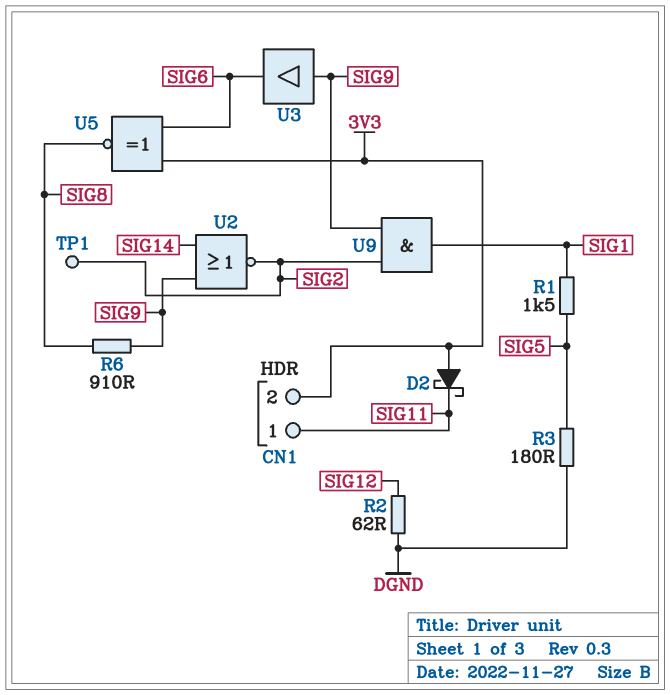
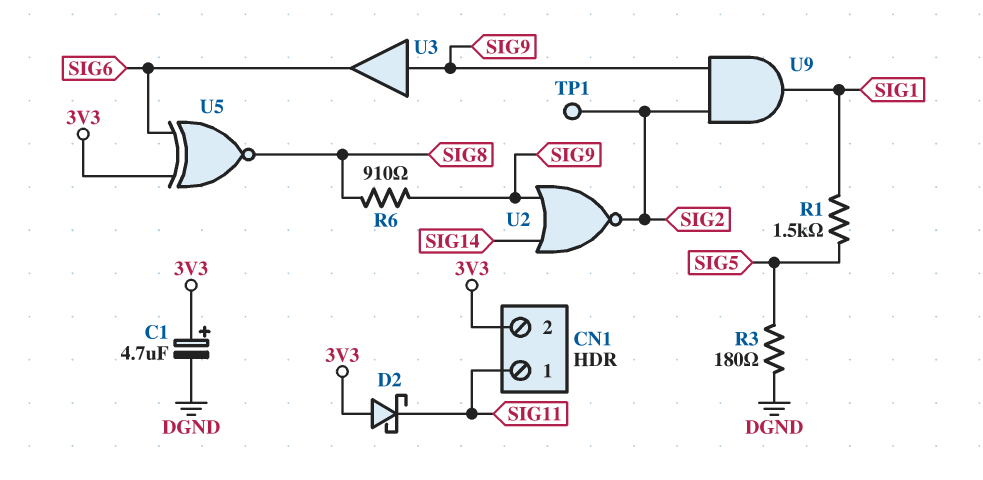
C1: none -> 4.7uF (plus 3V3, minus DGND)
R2: 62 (DGND, SIG12) -> none

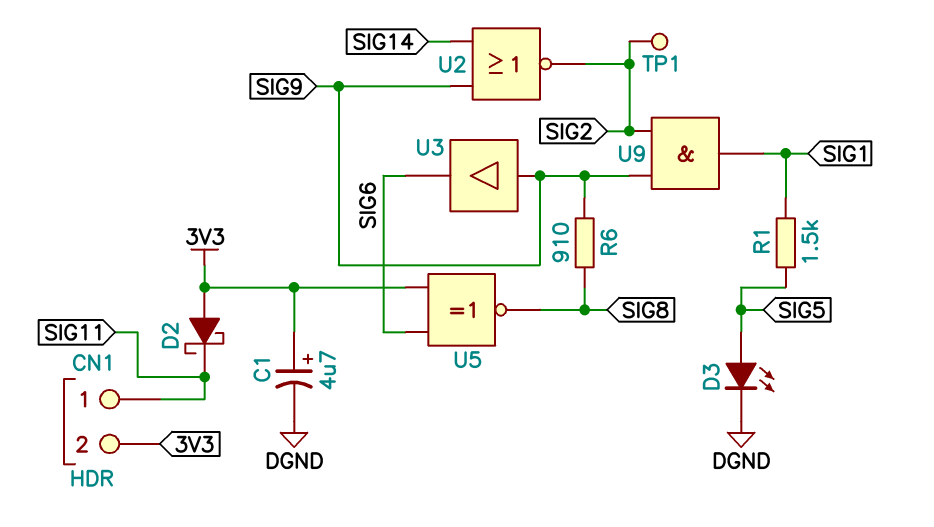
D3: none -> LED (A SIG5, K DGND)
R3: 180 (DGND, SIG5) -> none

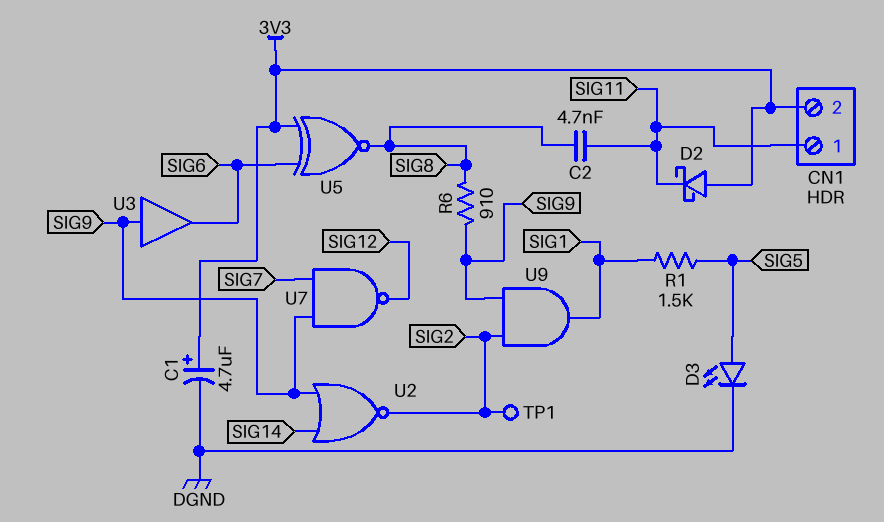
C2: none -> 4.7nF (SIG8, SIG11)
U7: none -> NAND (in SIG7, in SIG9, out SIG12)

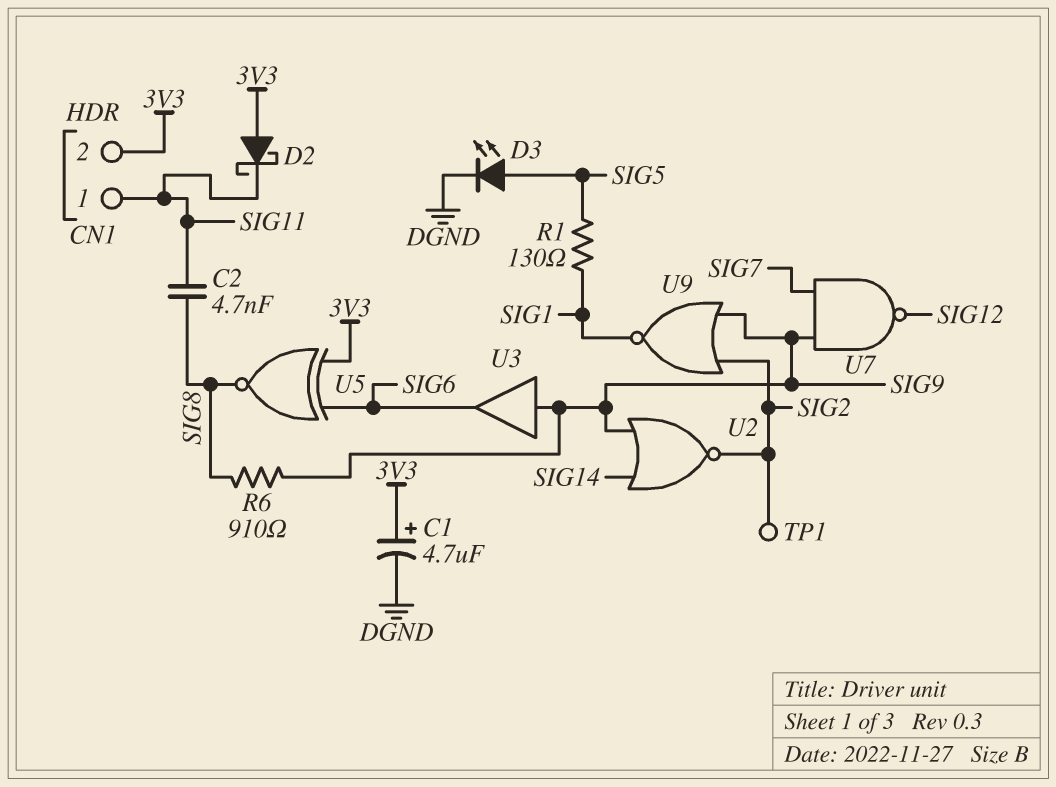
R1: 1.5k (SIG1, SIG5) -> 130 (SIG1, SIG5)
U9: AND (in SIG2, in SIG9, out SIG1) -> NOR (in SIG2, in SIG9, out SIG1)

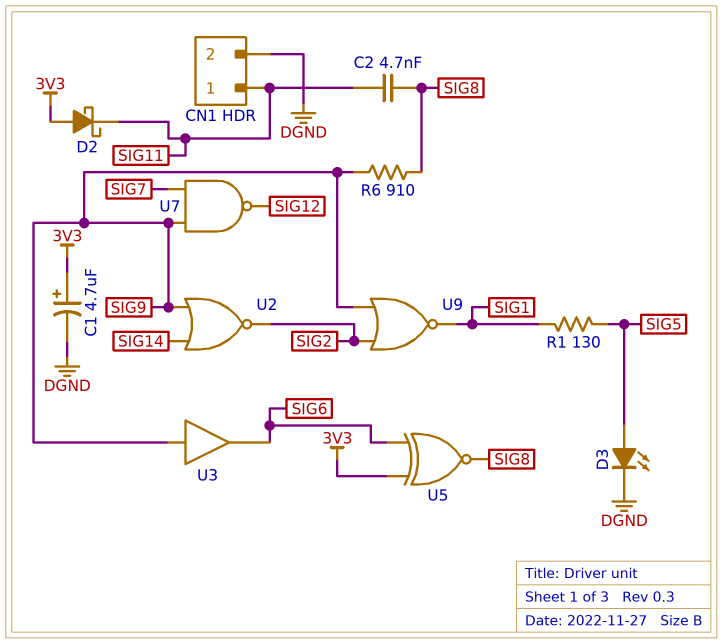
CN1 pin 2: 3V3 -> DGND
TP1: test point (SIG2) -> none

